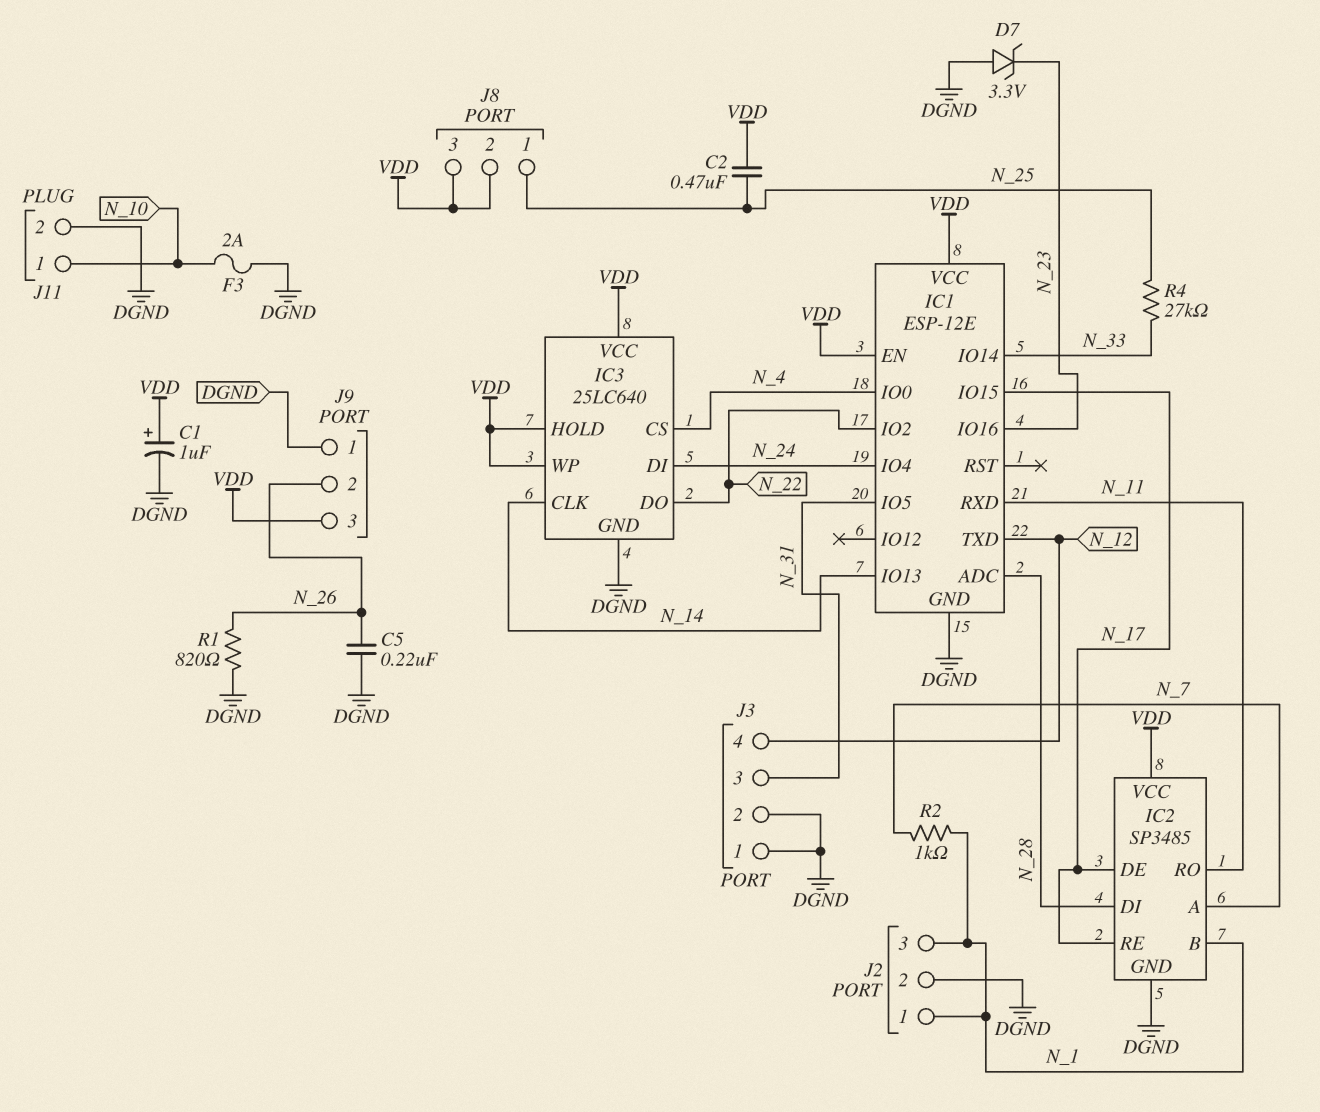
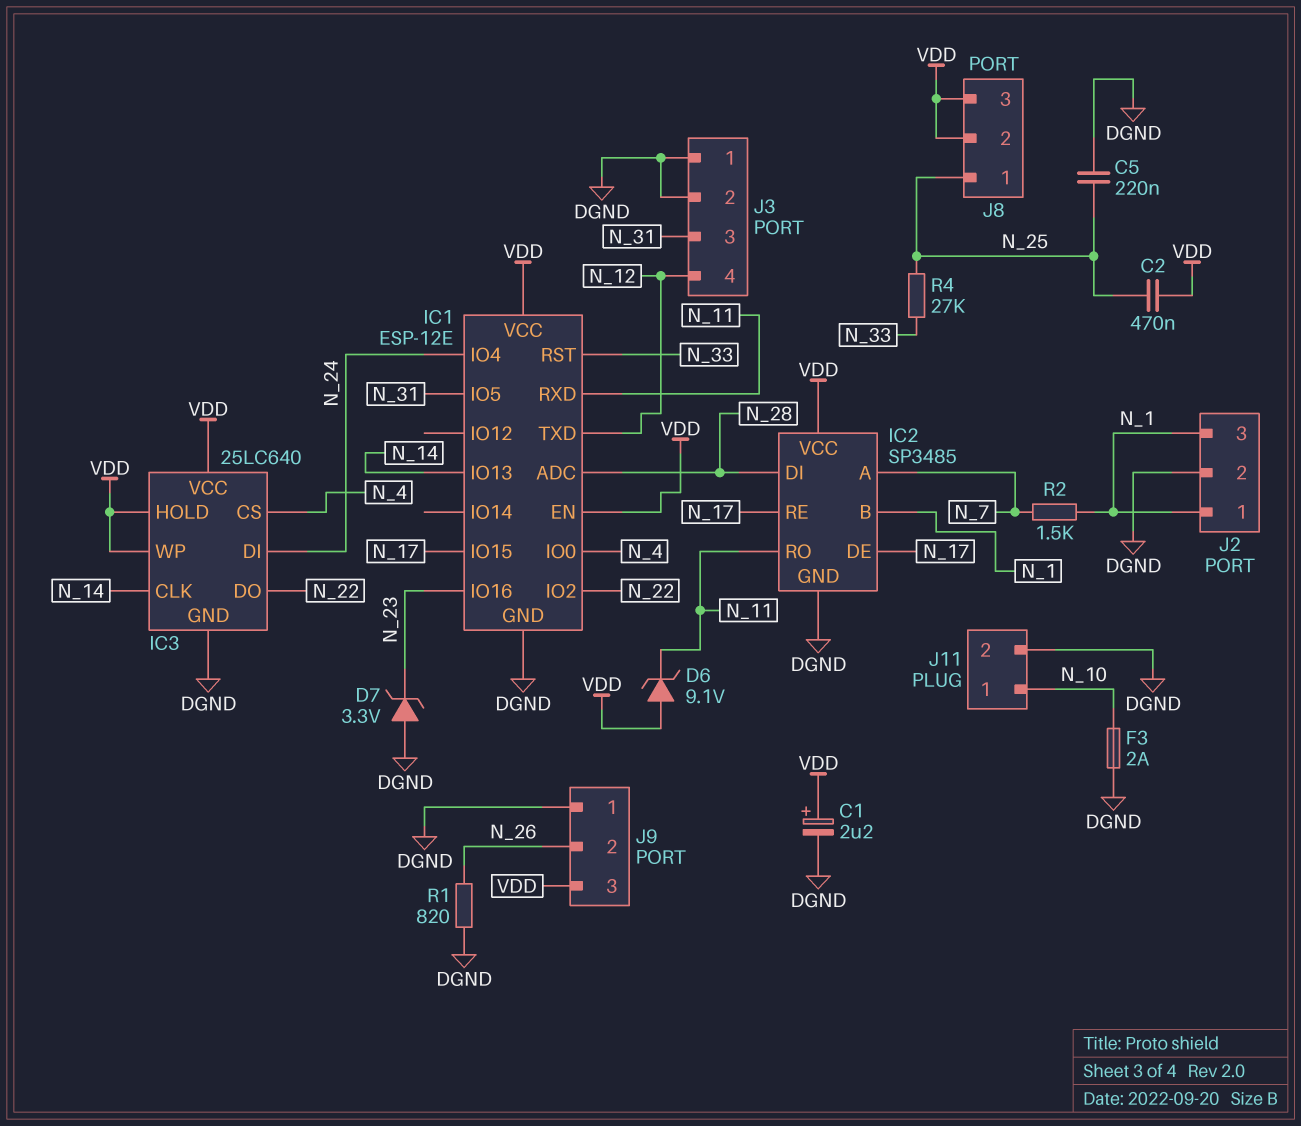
C1: 1uF (plus VDD, minus DGND) -> 2.2uF (plus VDD, minus DGND)
C5: 220nF (DGND, N_26) -> 220nF (DGND, N_25)
D6: none -> zener 9.1V (A VDD, K N_11)
IC1 pin IO14: N_33 -> none
IC1 pin RST: none -> N_33
R2: 1k (N_1, N_7) -> 1.5k (N_1, N_7)

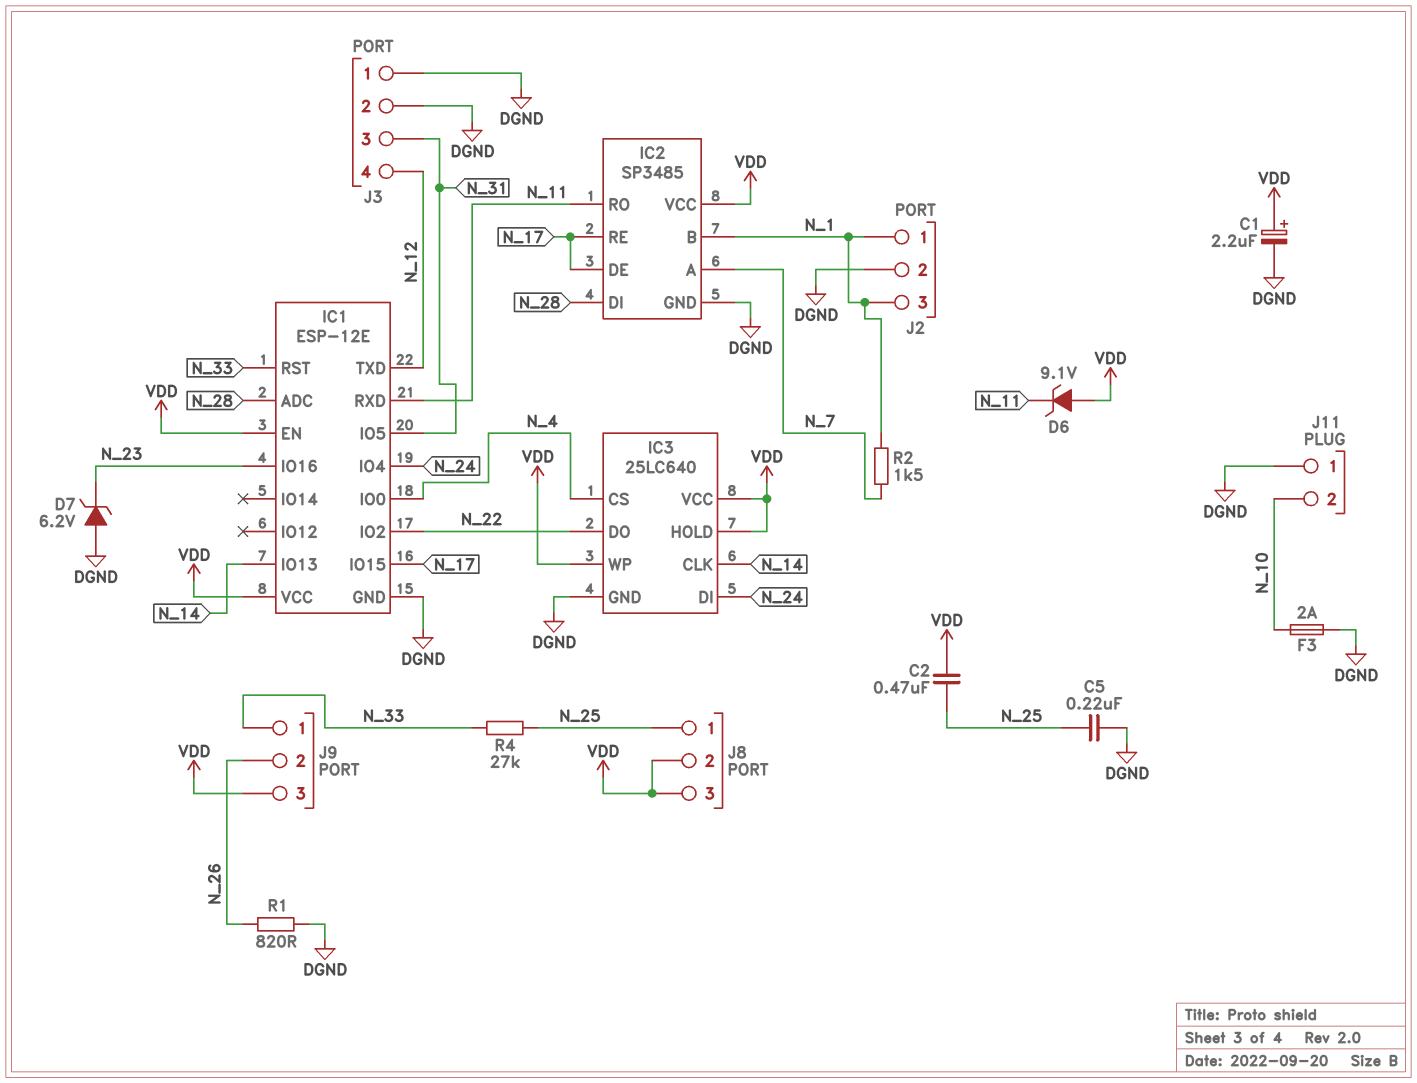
D7: zener 3.3V (A DGND, K N_23) -> zener 6.2V (A DGND, K N_23)
J9 pin 1: DGND -> N_33
J11 pin 1: N_10 -> DGND
J11 pin 2: DGND -> N_10

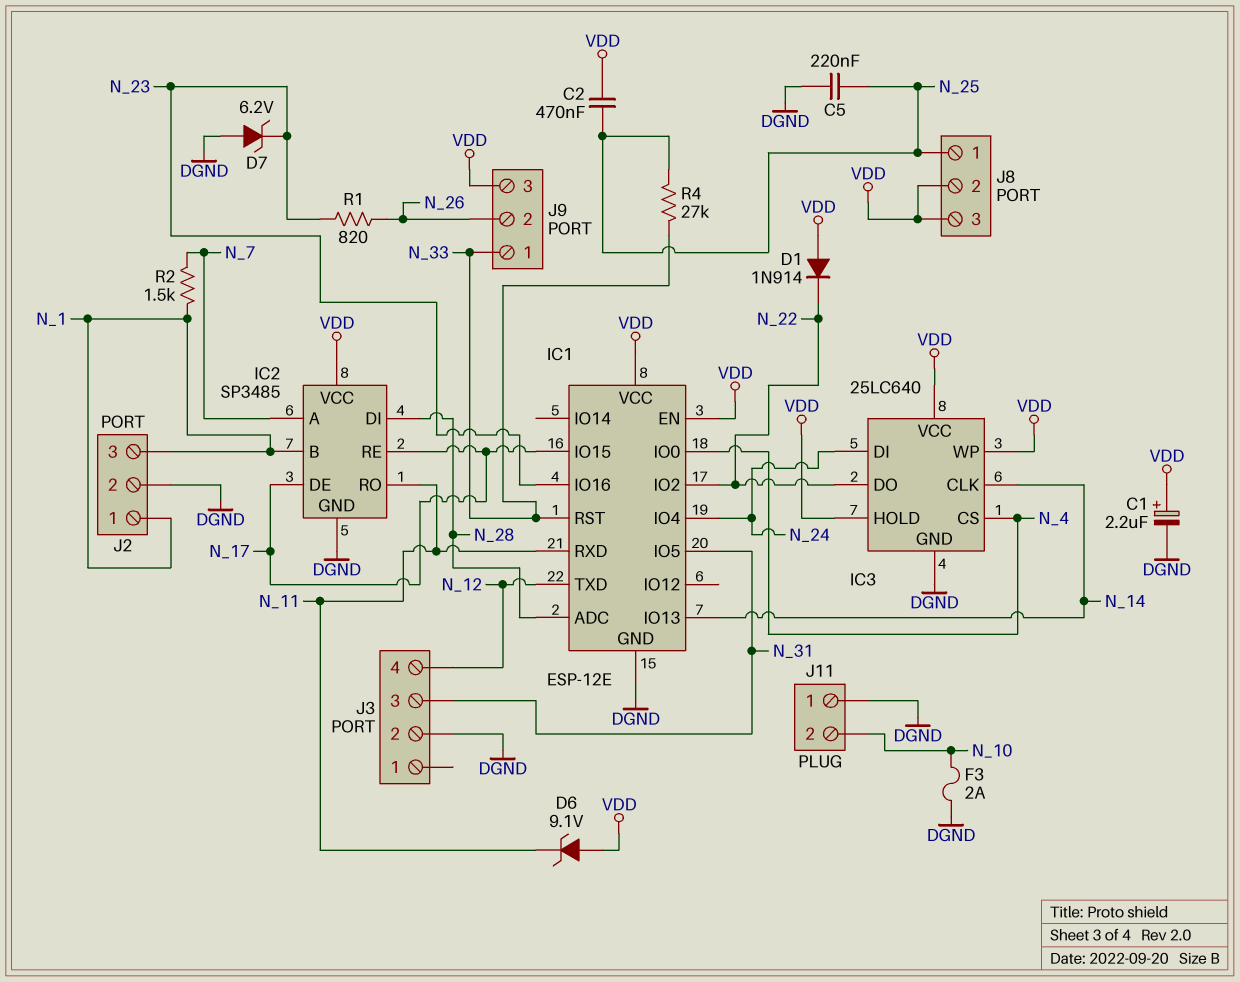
D1: none -> diode 1N914 (A VDD, K N_22)
J3 pin 1: DGND -> none
R1: 820 (DGND, N_26) -> 820 (N_23, N_26)

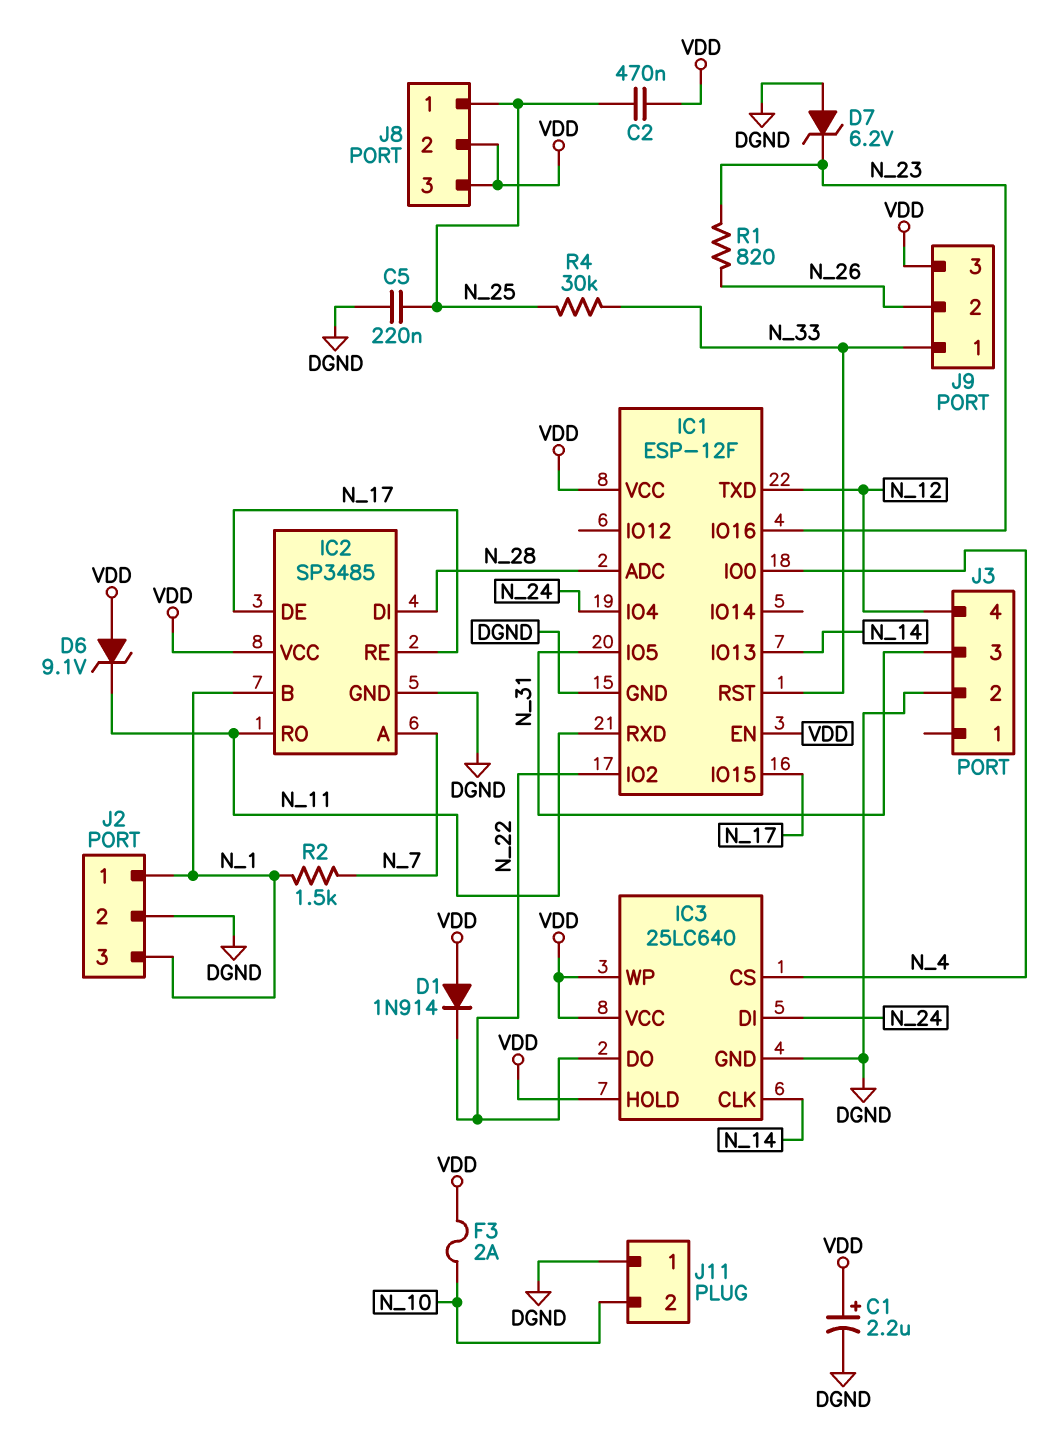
F3: 2A (DGND, N_10) -> 2A (N_10, VDD)
IC1: ESP-12E -> ESP-12F
R4: 27k (N_25, N_33) -> 30k (N_25, N_33)

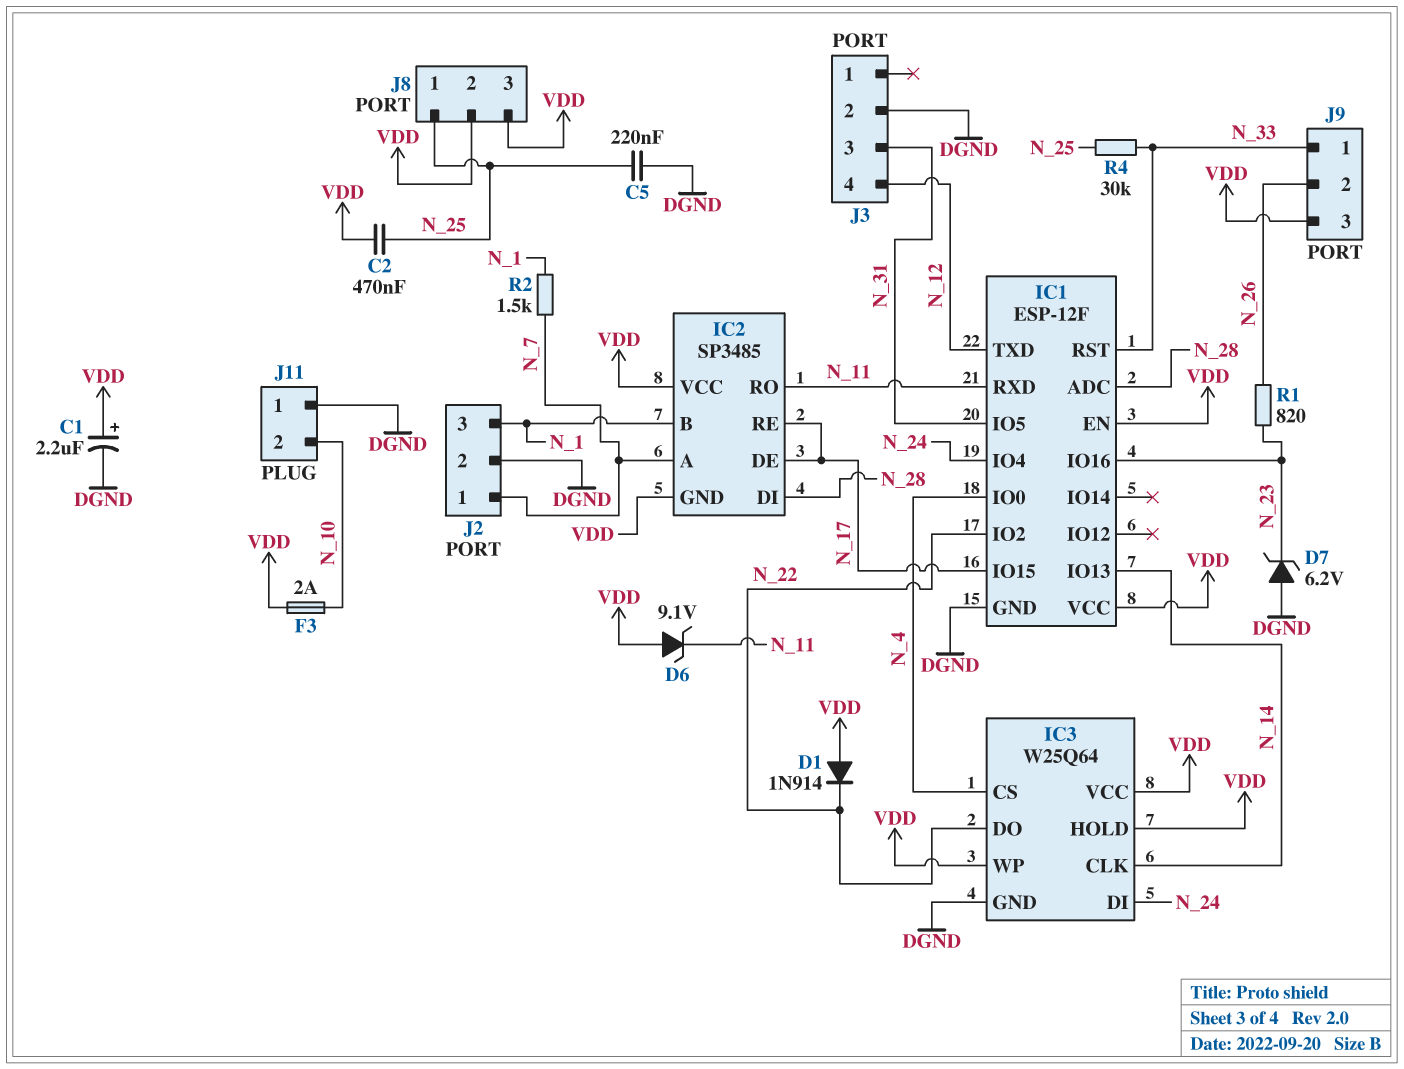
IC2 pin GND: DGND -> VDD
IC3: 25LC640 -> W25Q64
J2 pin 1: N_1 -> N_7

